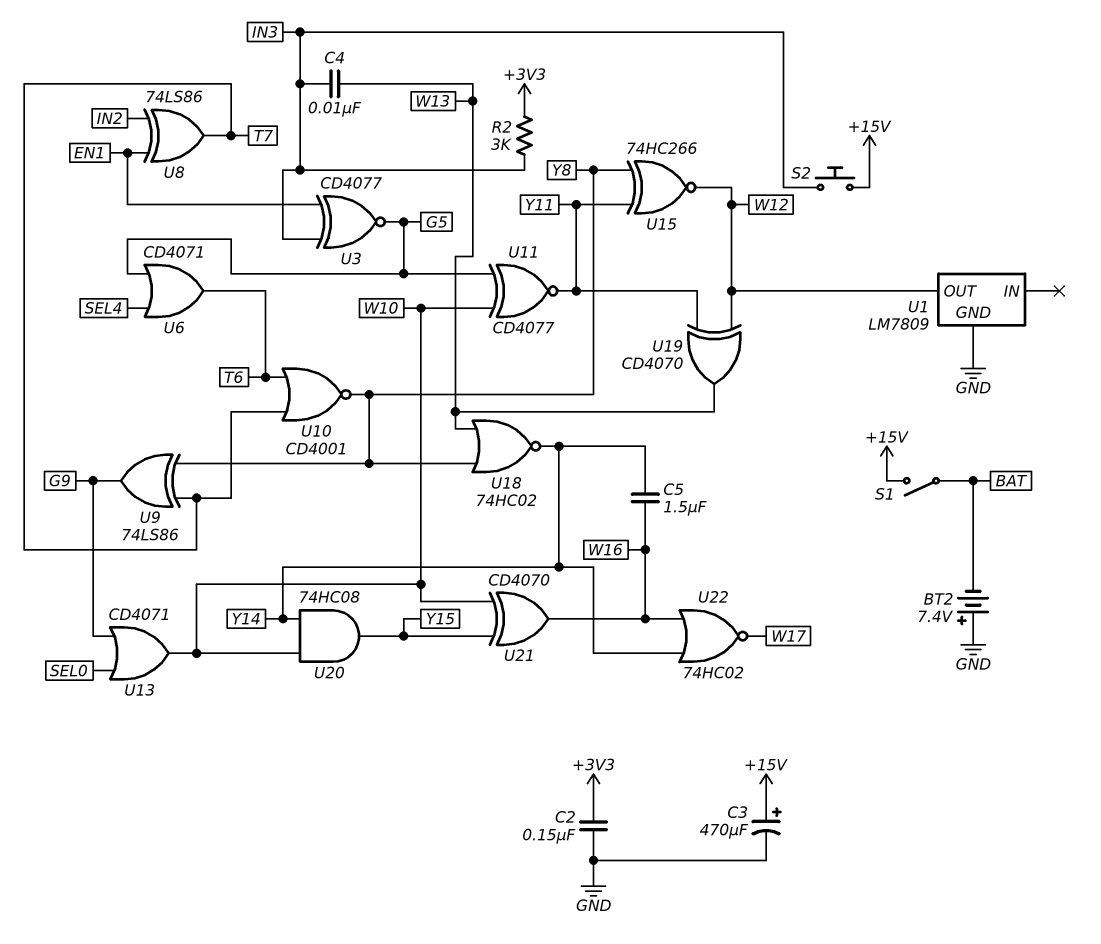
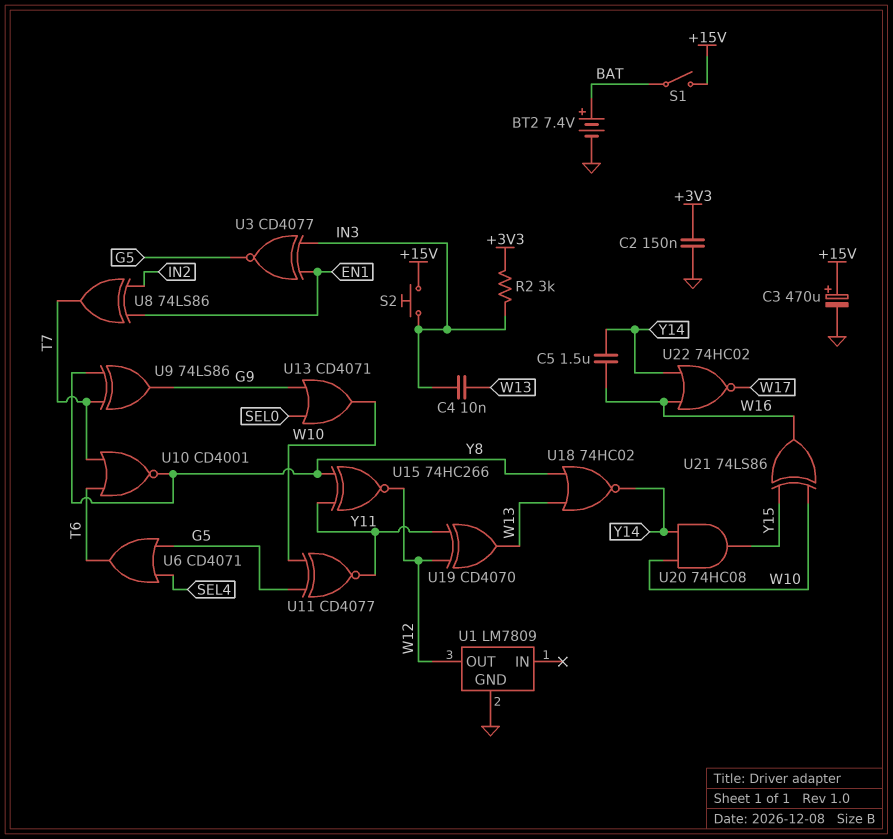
BT2: 7.4V (plus GND, minus BAT) -> 7.4V (plus BAT, minus GND)
U21: XOR CD4070 (in W10, in Y15, out W16) -> XOR 74LS86 (in W10, in Y15, out W16)

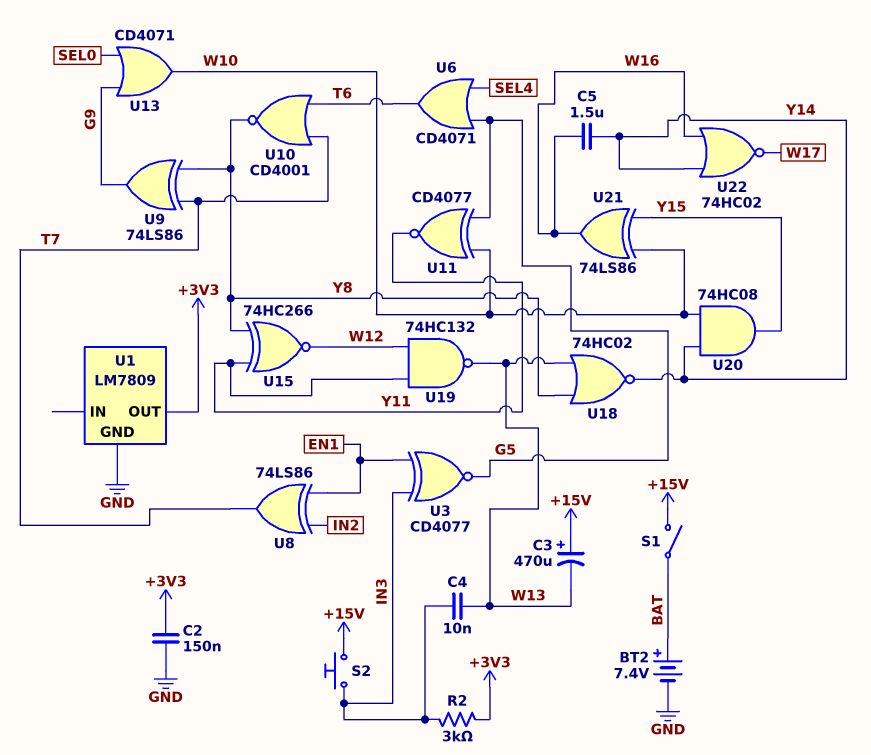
C3: 470uF (plus +15V, minus GND) -> 470uF (plus +15V, minus W13)
U1 pin OUT: W12 -> +3V3
U19: XOR CD4070 (in W12, in Y11, out W13) -> NAND 74HC132 (in W12, in Y11, out W13)

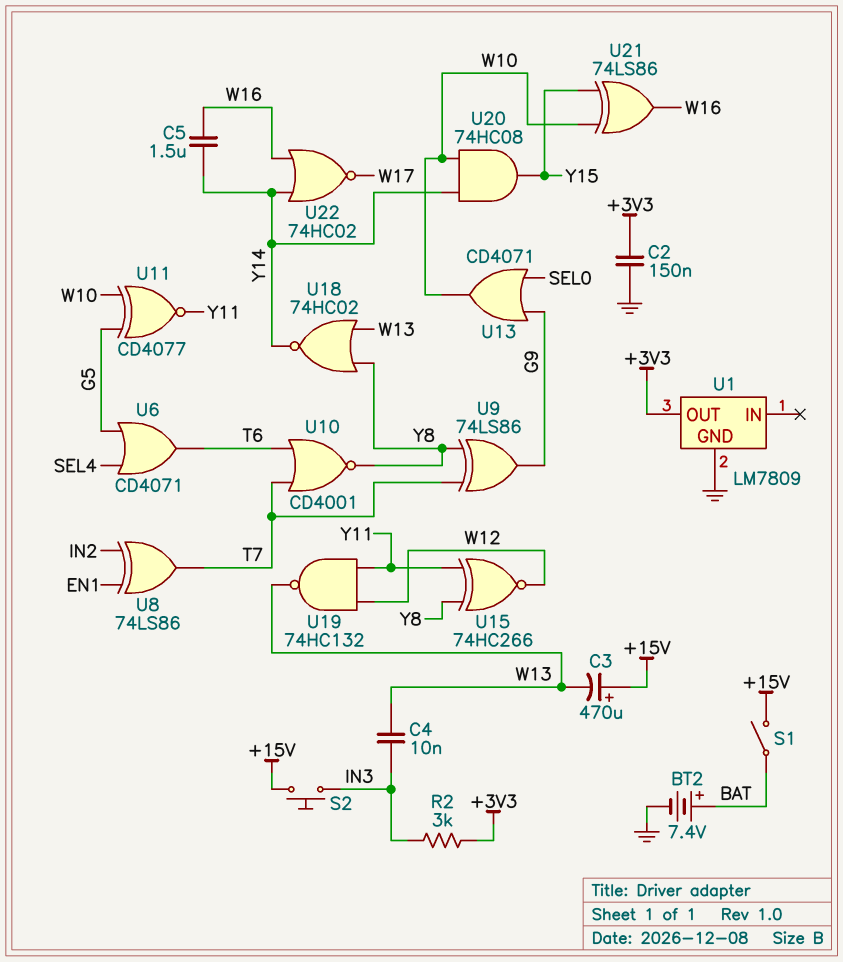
U3: XNOR CD4077 (in EN1, in IN3, out G5) -> none

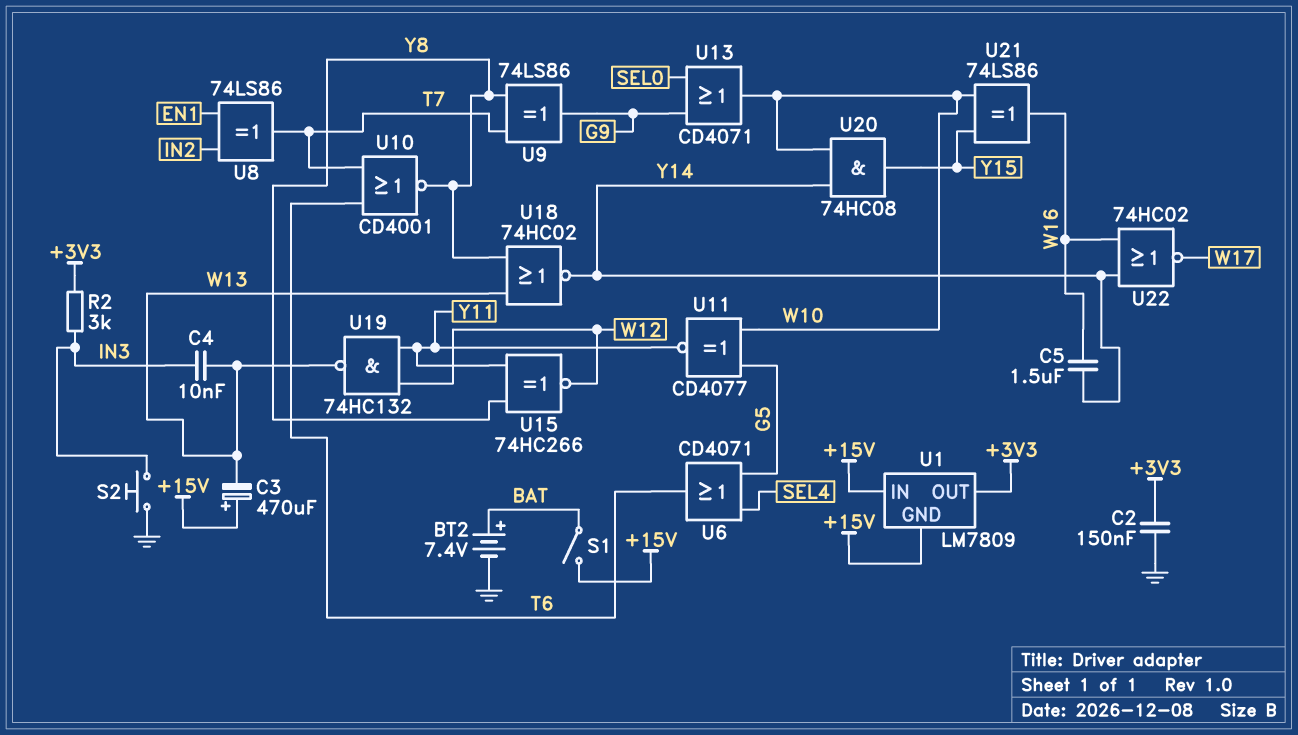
S2: button (+15V, IN3) -> button (GND, IN3)
U1 pin GND: GND -> +15V
U1 pin IN: none -> +15V

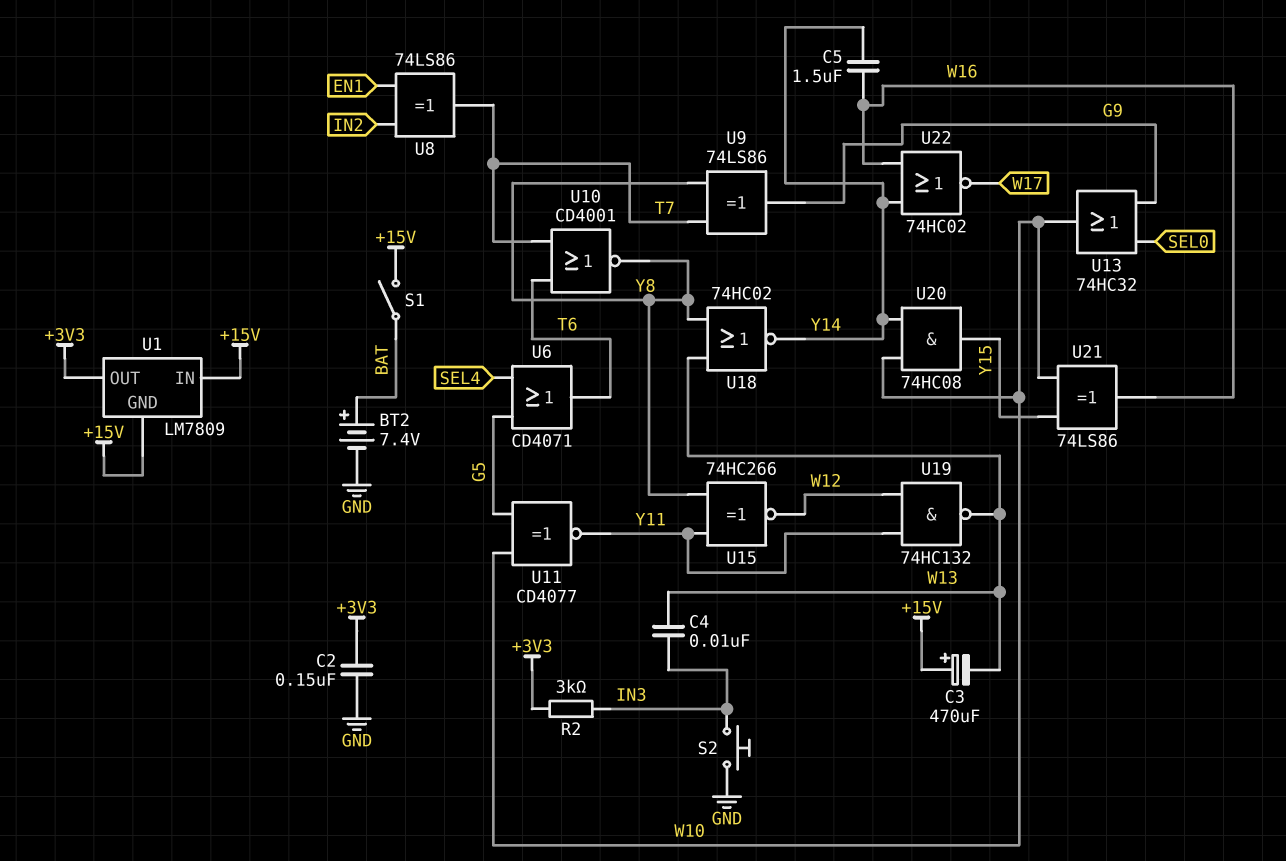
U13: OR CD4071 (in G9, in SEL0, out W10) -> OR 74HC32 (in G9, in SEL0, out W10)

